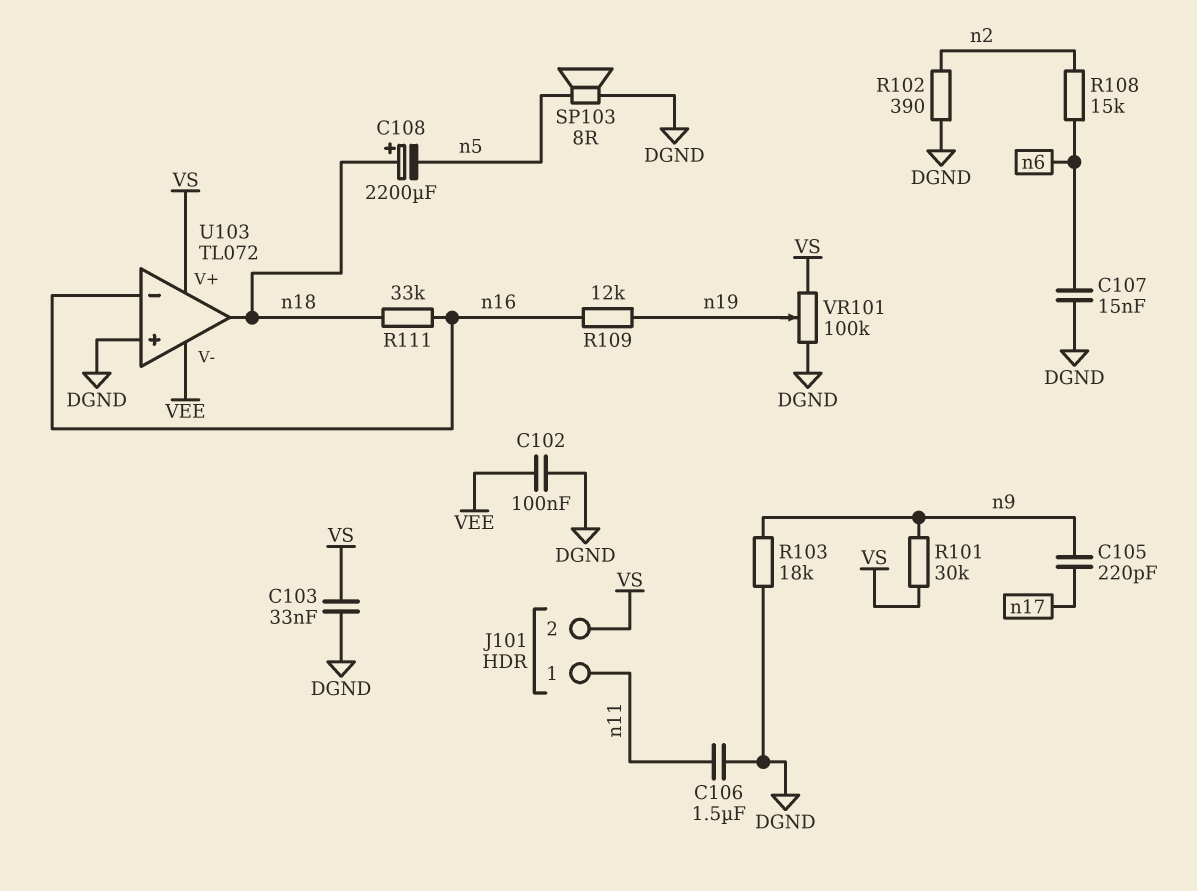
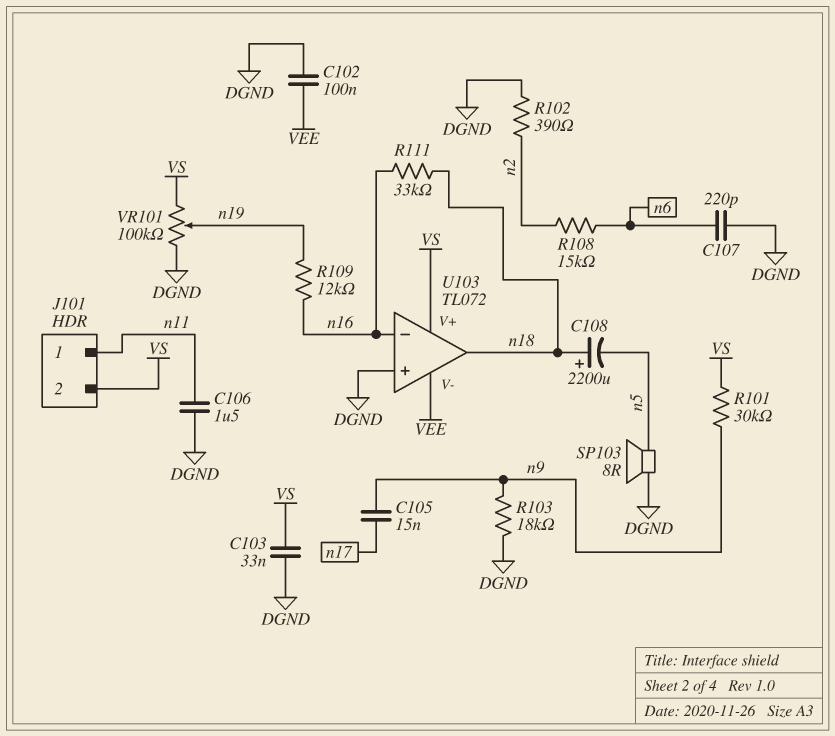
C105: 220pF (n9, n17) -> 15nF (n9, n17)
C107: 15nF (DGND, n6) -> 220pF (DGND, n6)

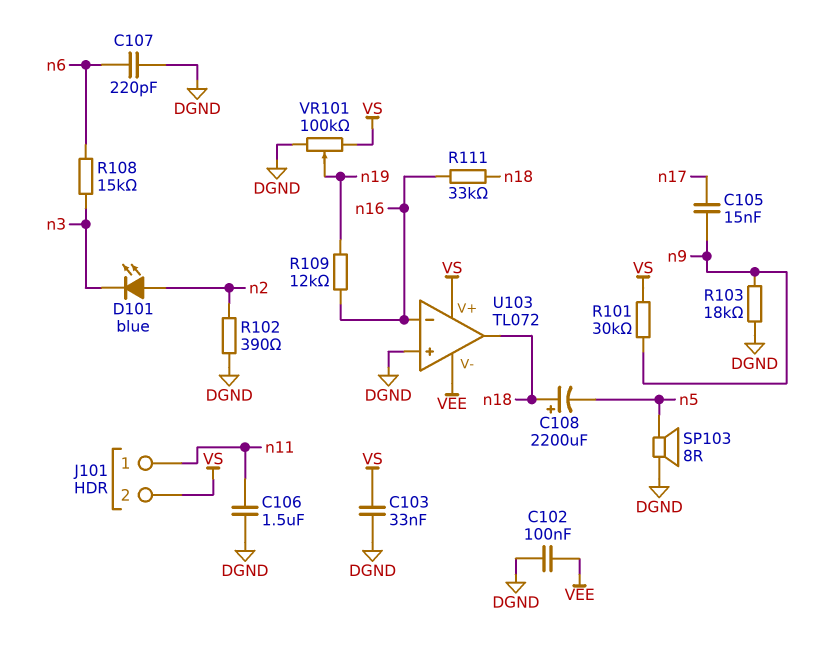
D101: none -> LED blue (A n2, K n3)
R108: 15k (n2, n6) -> 15k (n3, n6)

